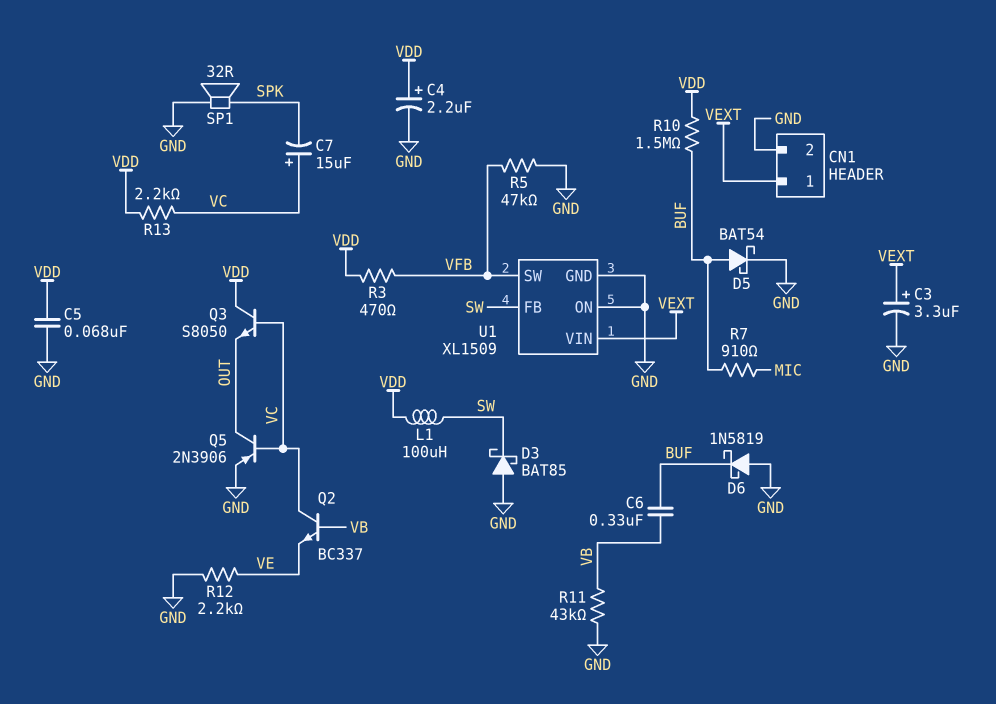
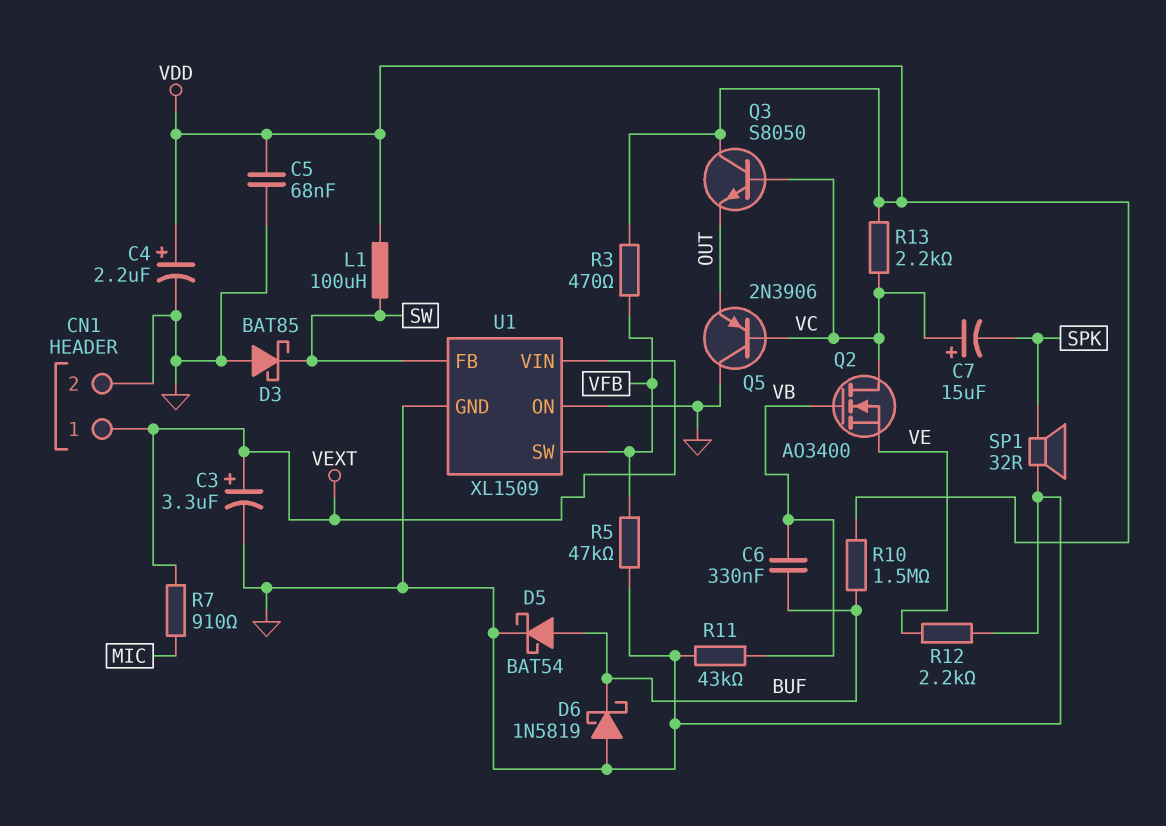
Q2: NPN BC337 (B VB, C VC, E VE) -> NMOS AO3400 (G VB, D VC, S VE)
Q5: PNP 2N3906 (B VC, C OUT, E GND) -> PNP 2N3906 (B VC, C GND, E OUT)
R7: 910 (BUF, MIC) -> 910 (MIC, VEXT)

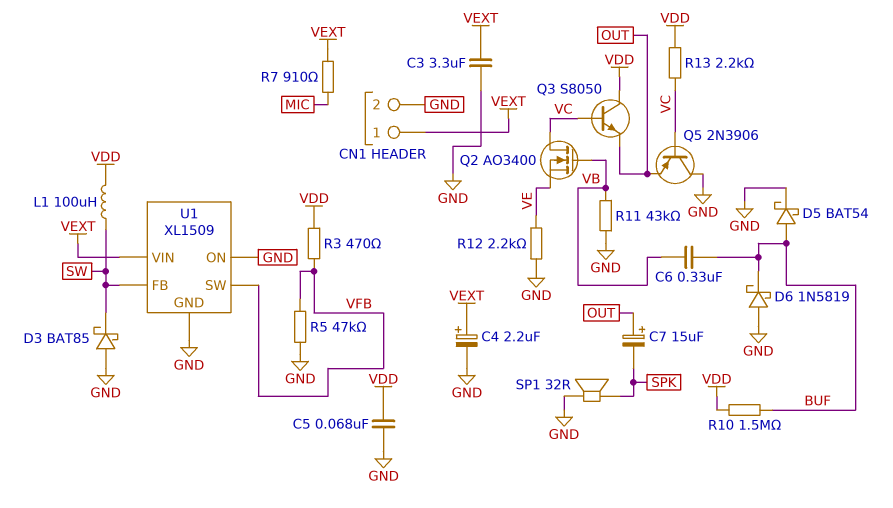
C3: 3.3uF (plus VEXT, minus GND) -> 3.3uF (GND, VEXT)
C4: 2.2uF (plus VDD, minus GND) -> 2.2uF (plus VEXT, minus GND)
C7: 15uF (plus VC, minus SPK) -> 15uF (plus OUT, minus SPK)

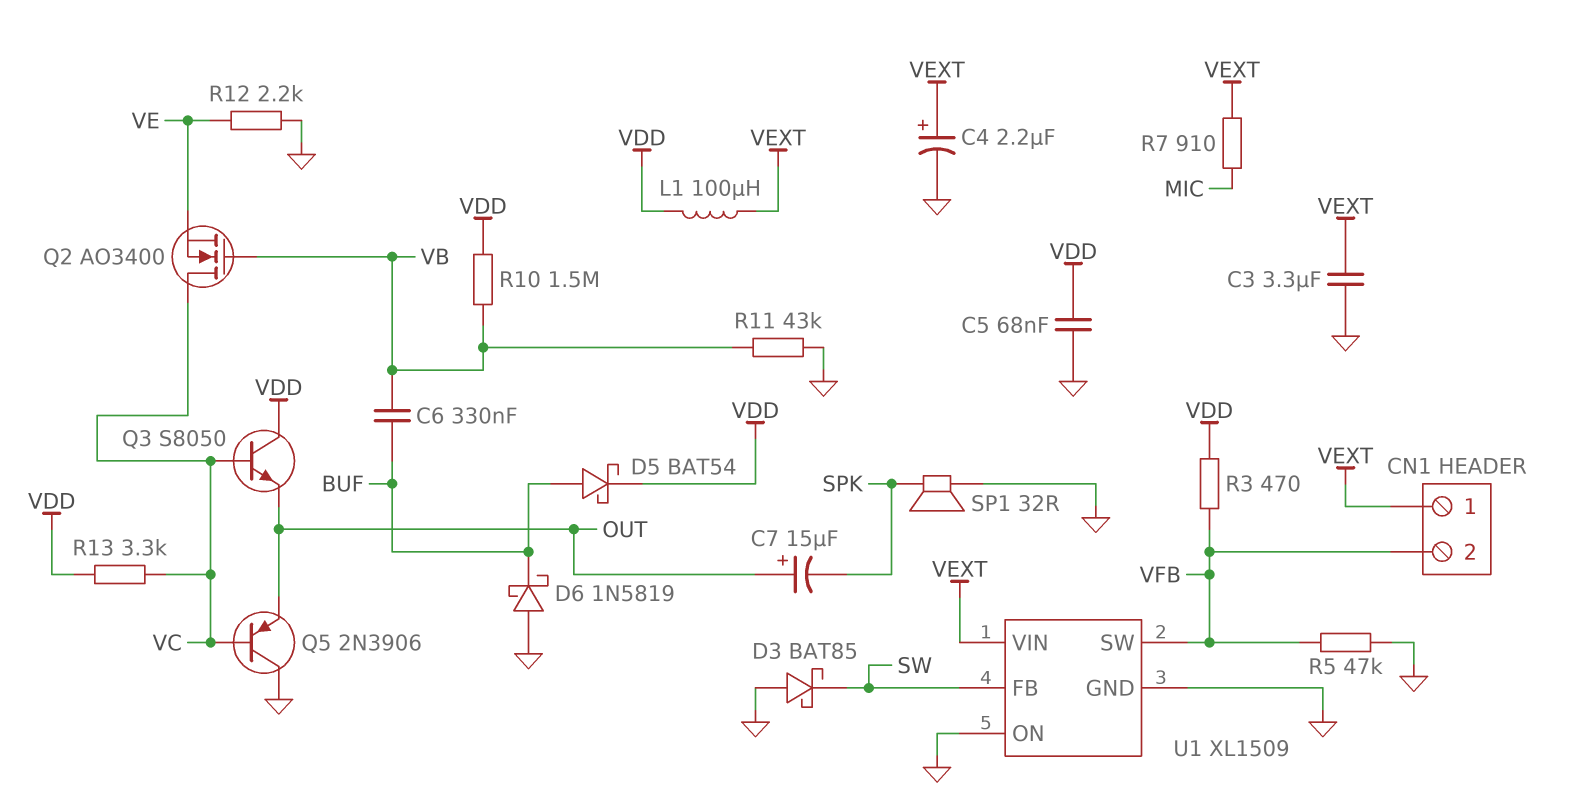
CN1 pin 2: GND -> VFB
D5: schottky BAT54 (A BUF, K GND) -> schottky BAT54 (A BUF, K VDD)
L1: 100uH (SW, VDD) -> 100uH (VDD, VEXT)
R10: 1.5M (BUF, VDD) -> 1.5M (VB, VDD)
R13: 2.2k (VC, VDD) -> 3.3k (VC, VDD)

